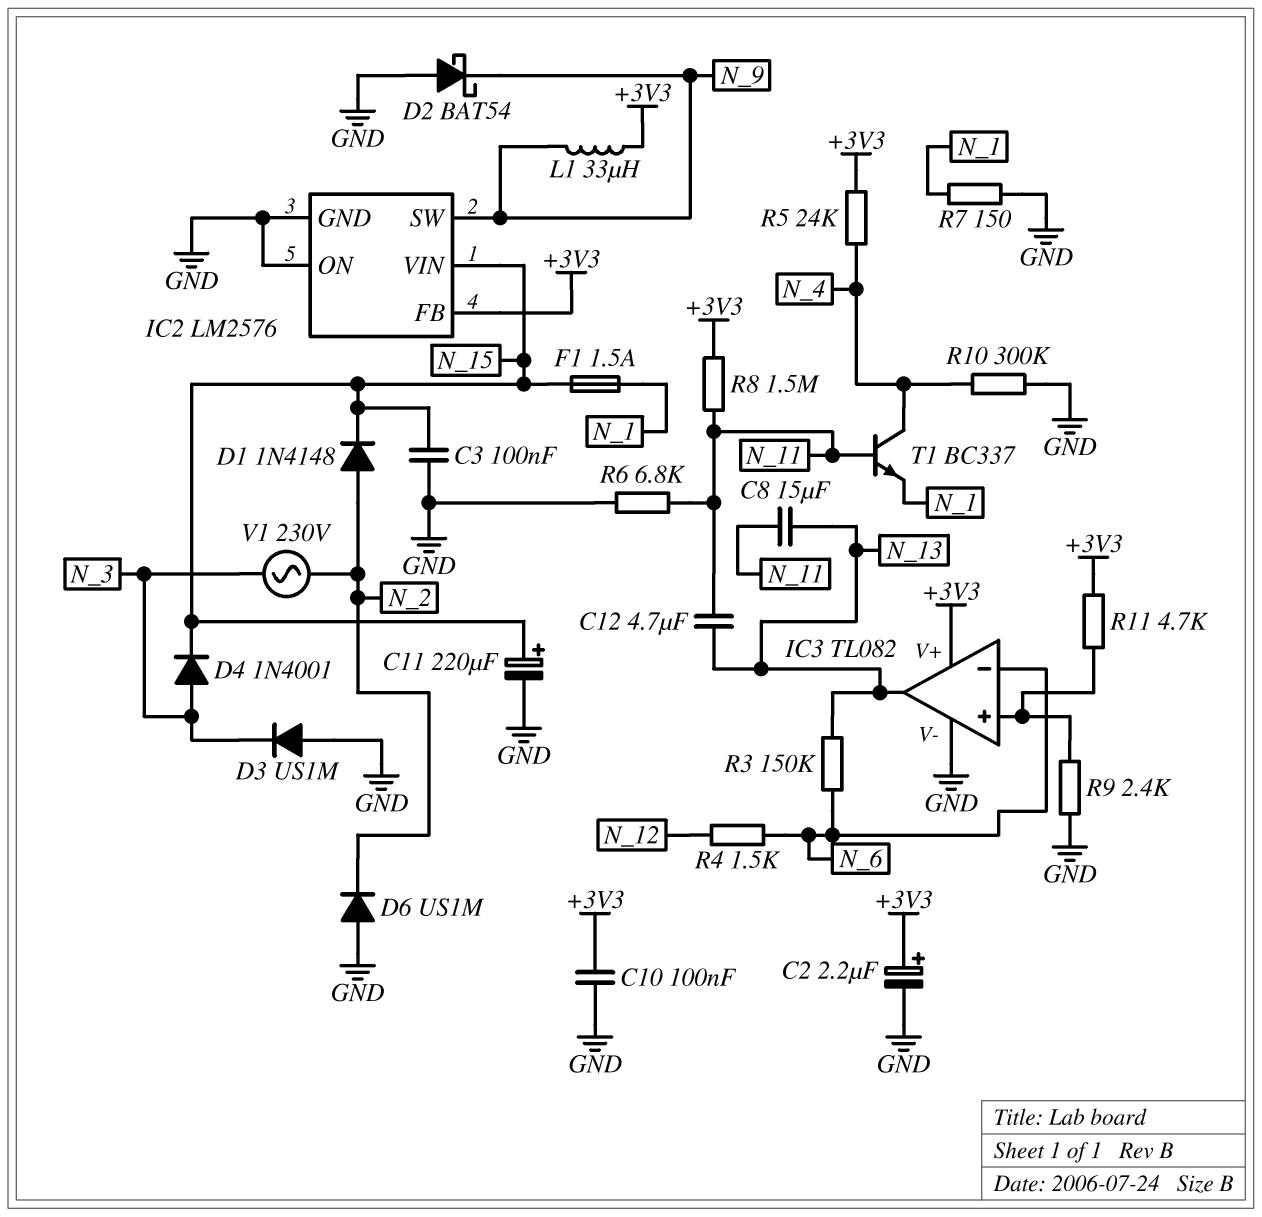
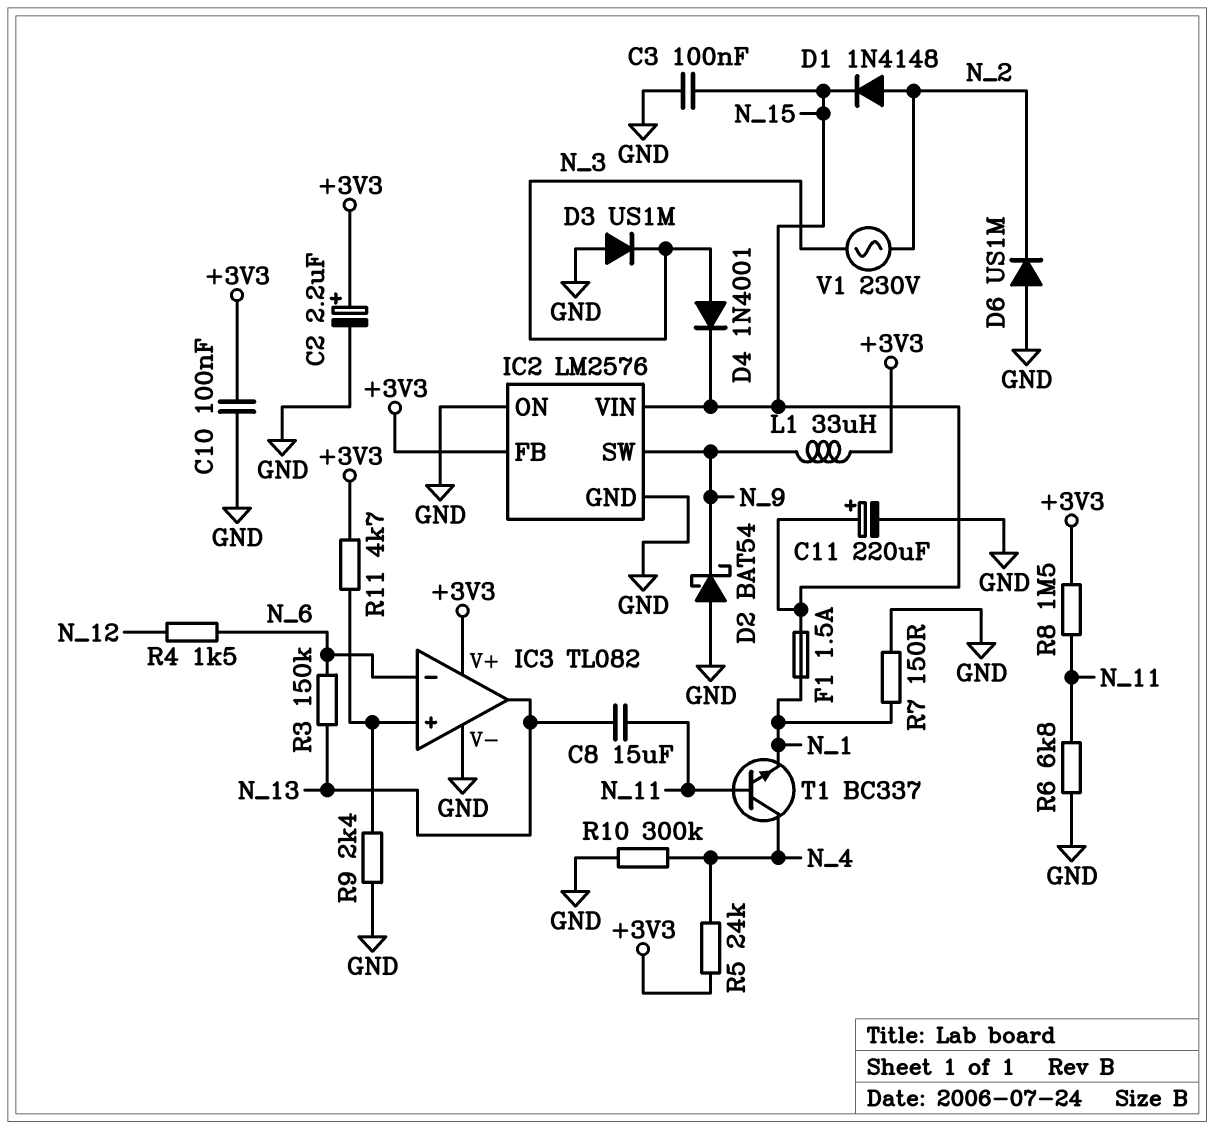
C12: 4.7uF (N_11, N_13) -> none

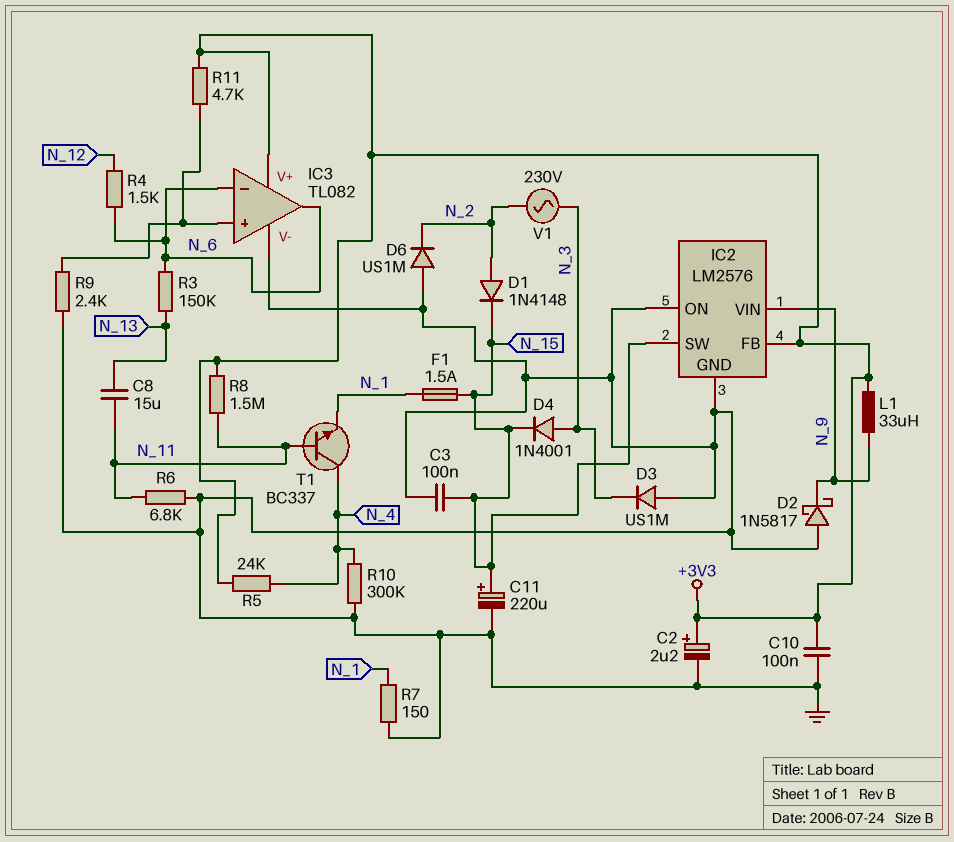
D2: schottky BAT54 (A GND, K N_9) -> schottky 1N5817 (A GND, K N_9)
IC2 pin SW: N_9 -> N_15
IC2 pin VIN: N_15 -> N_9
IC3 pin out: N_13 -> N_6

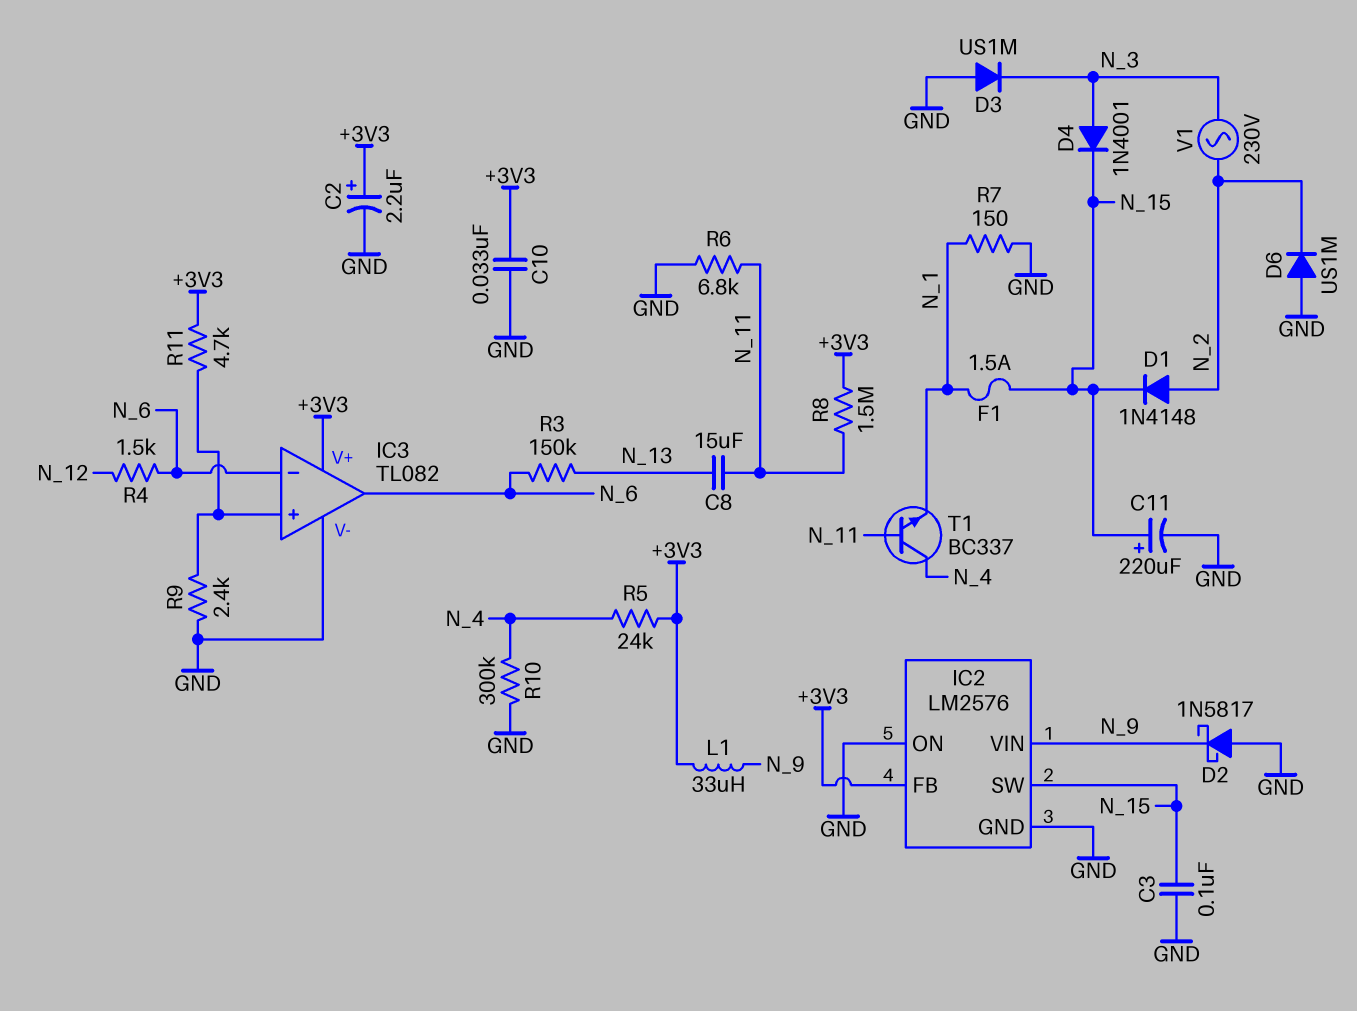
C10: 100nF (+3V3, GND) -> 33nF (+3V3, GND)

